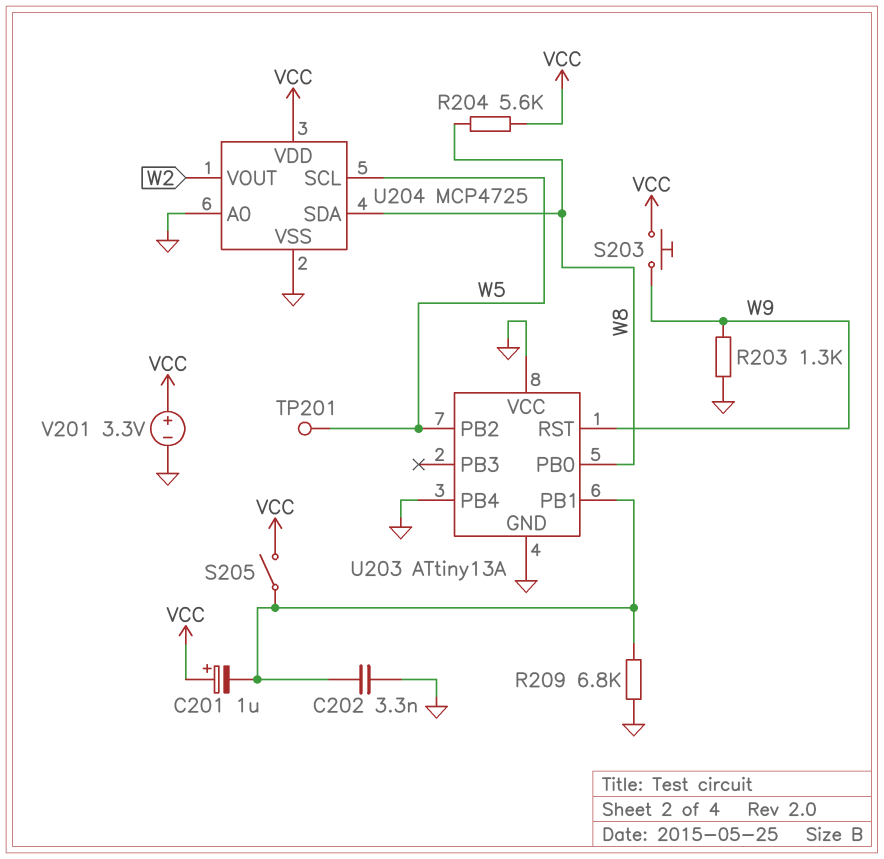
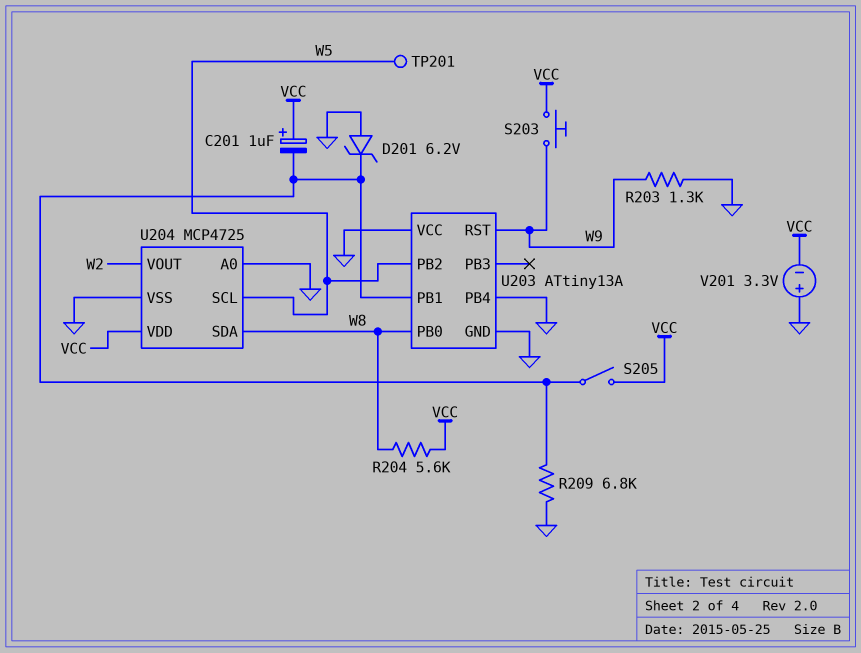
C202: 3.3nF (GND, U203/PB1) -> none
D201: none -> zener 6.2V (A GND, K U203/PB1)
V201: 3.3V (plus VCC, minus GND) -> 3.3V (plus GND, minus VCC)

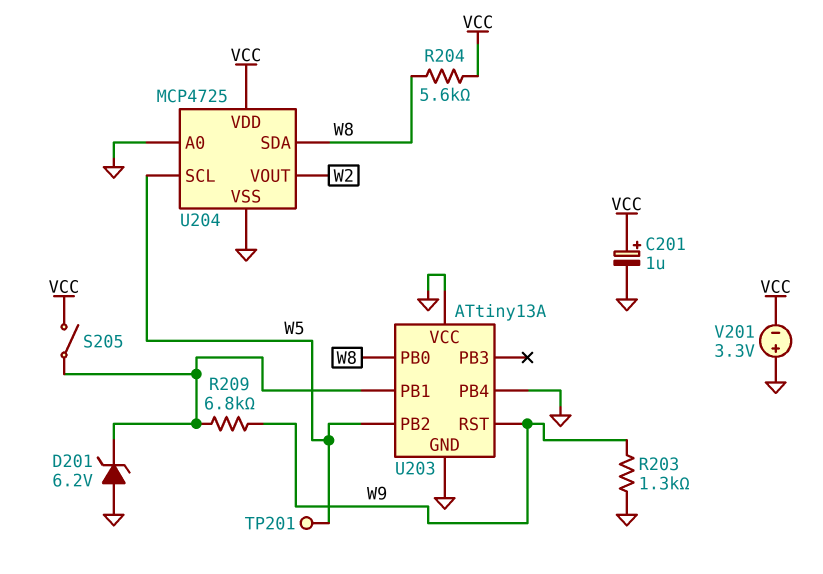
C201: 1uF (plus VCC, minus U203/PB1) -> 1uF (plus VCC, minus GND)
R209: 6.8k (GND, U203/PB1) -> 6.8k (U203/PB1, W9)
S203: button (VCC, W9) -> none

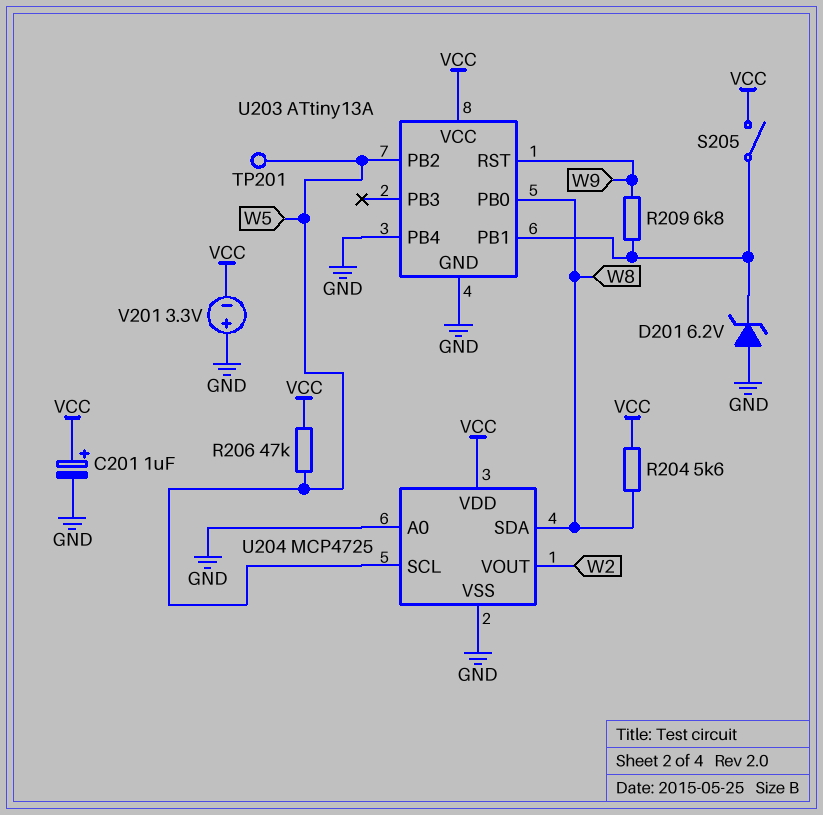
R203: 1.3k (GND, W9) -> none
R206: none -> 47k (VCC, W5)
U203 pin VCC: GND -> VCC

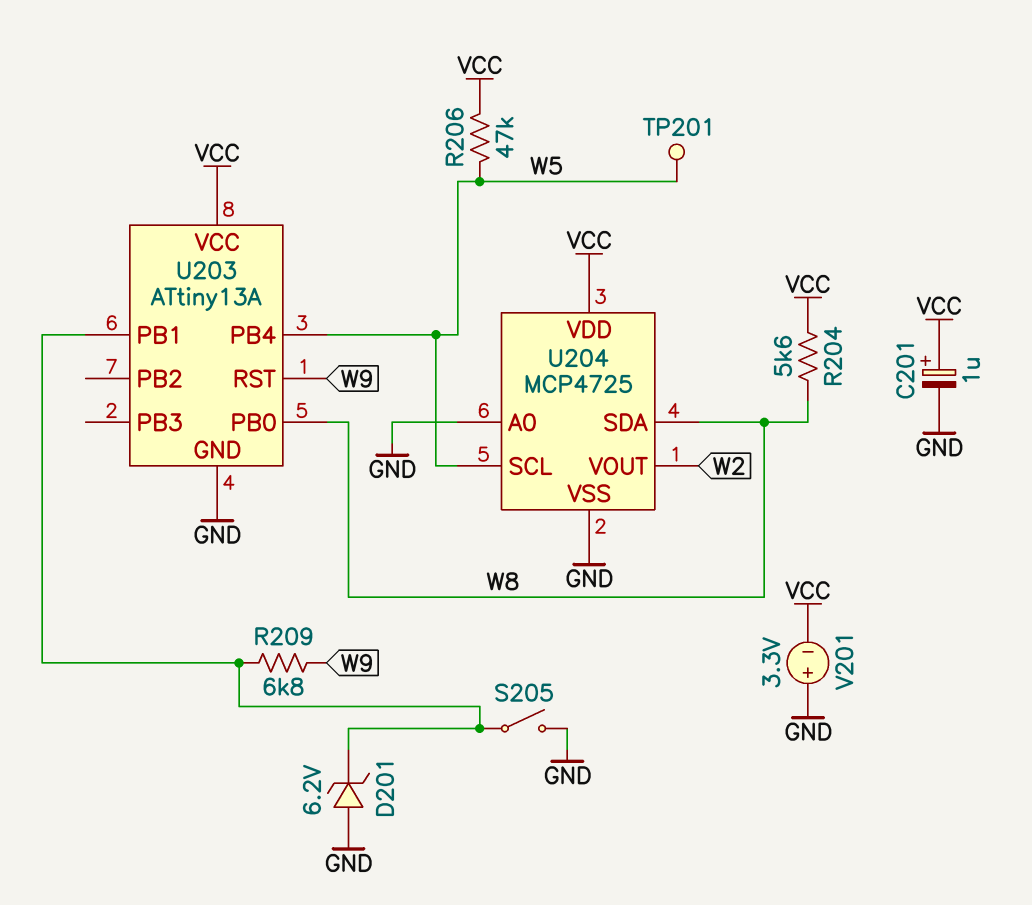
S205: switch (U203/PB1, VCC) -> switch (GND, U203/PB1)
U203 pin PB2: W5 -> none
U203 pin PB4: GND -> W5

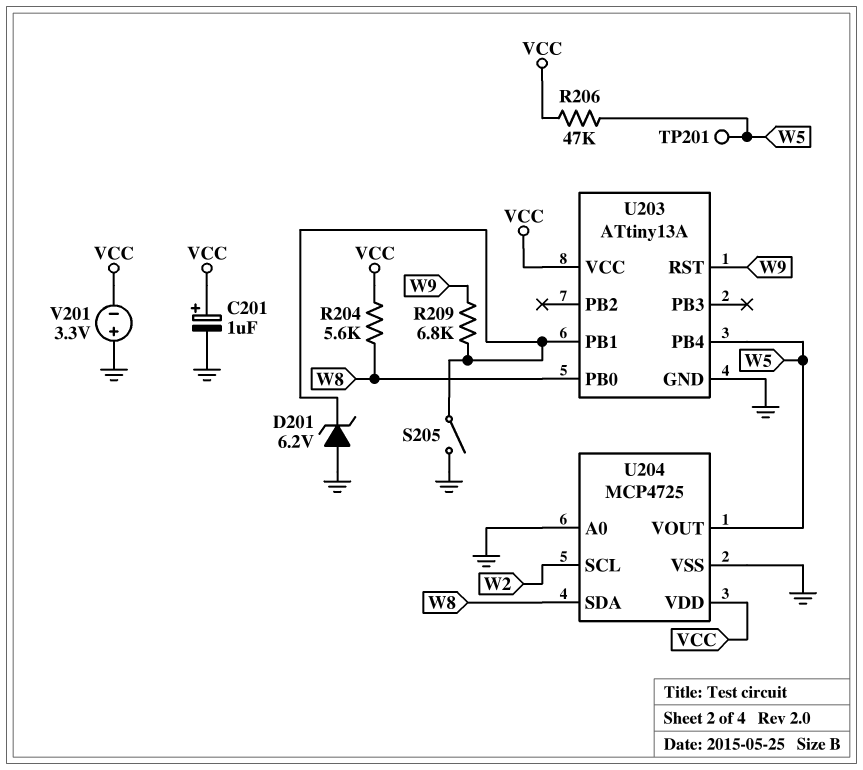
U204 pin SCL: W5 -> W2
U204 pin VOUT: W2 -> W5

